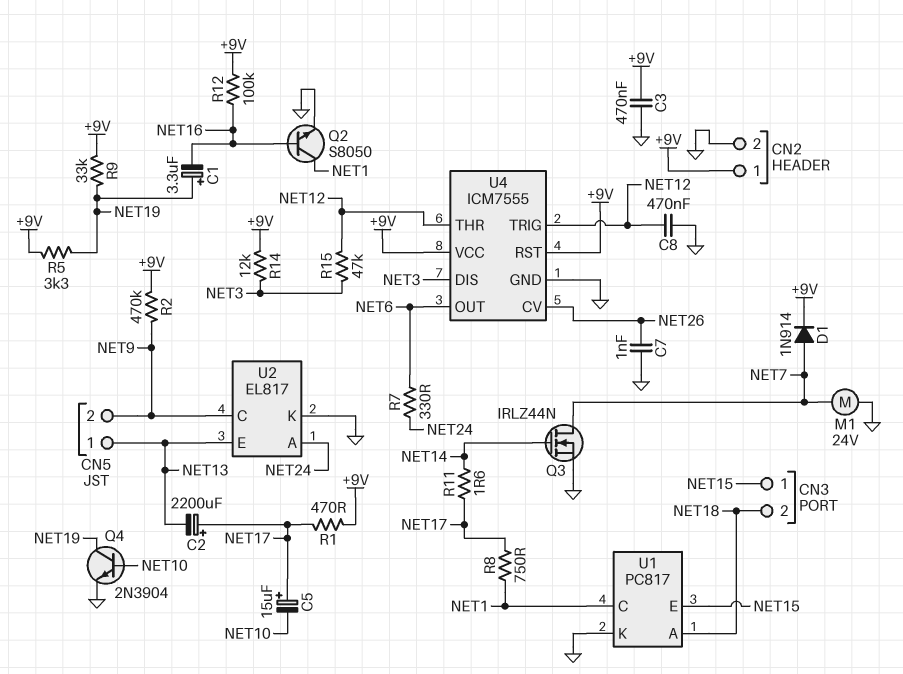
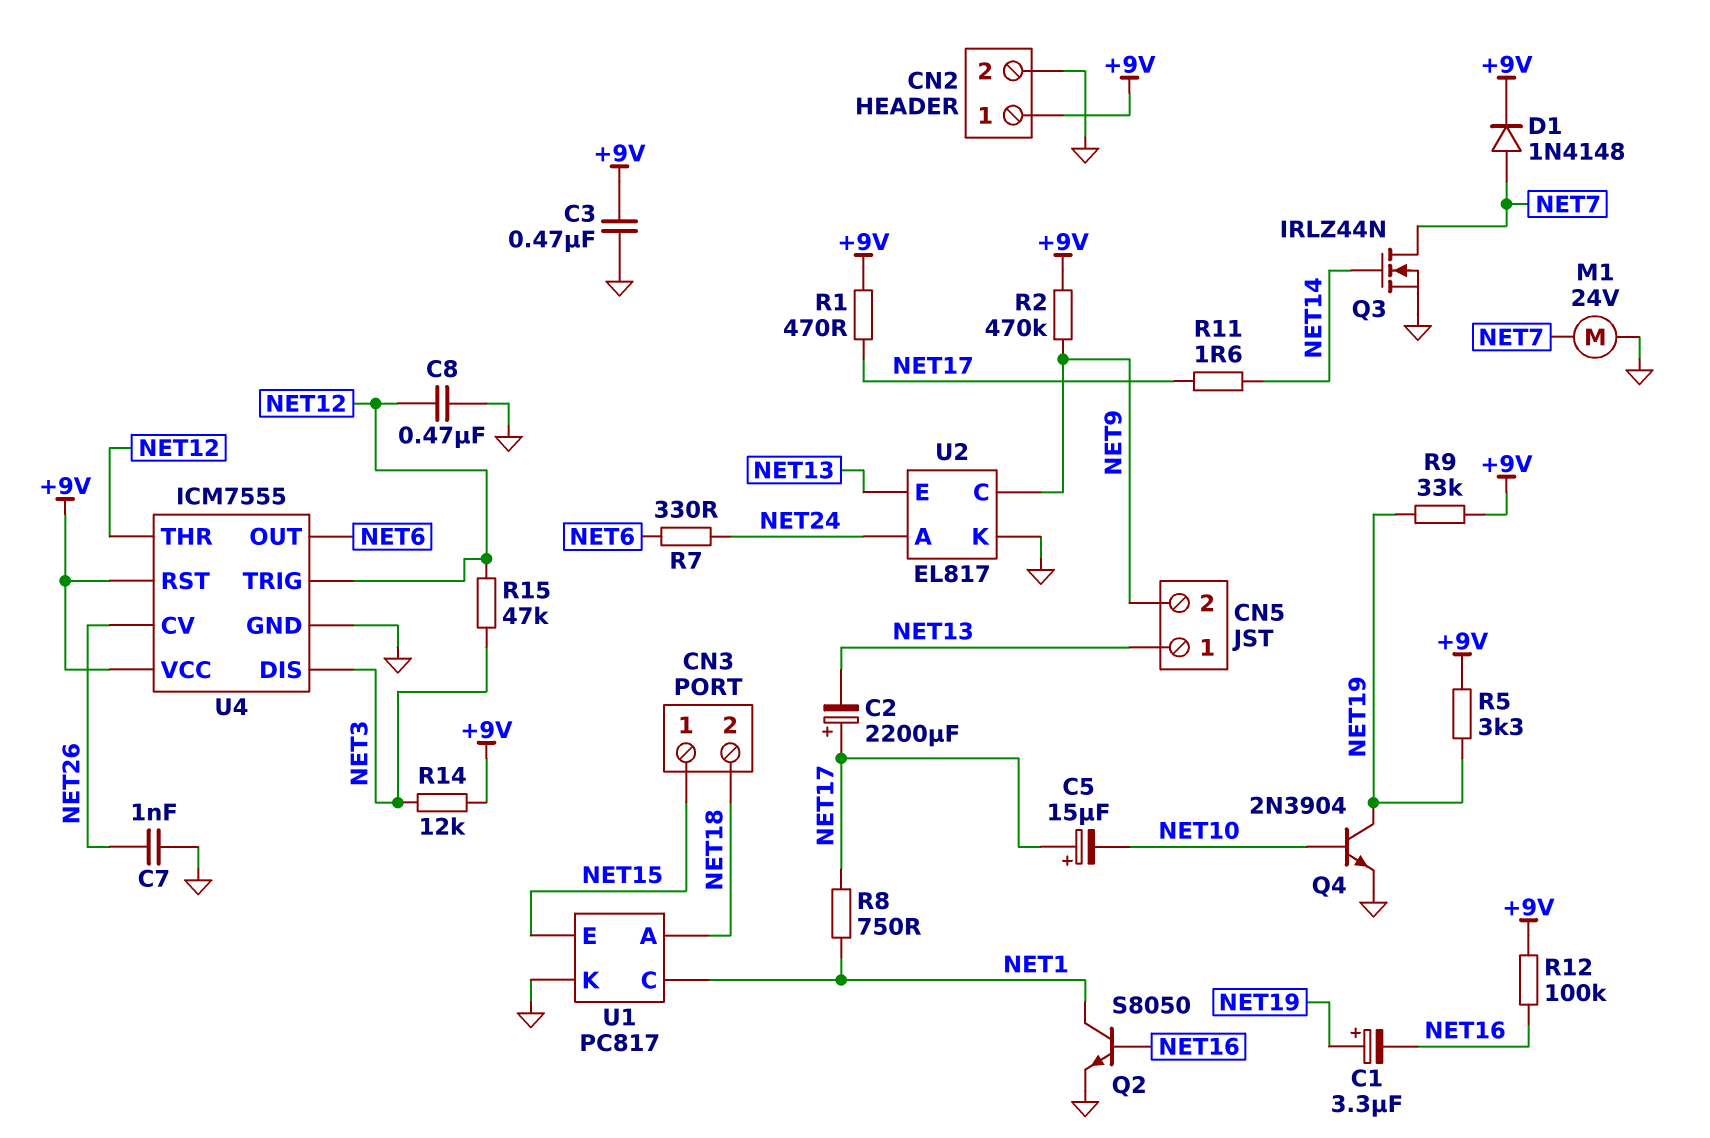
D1: diode 1N914 (A NET7, K +9V) -> diode 1N4148 (A NET7, K +9V)

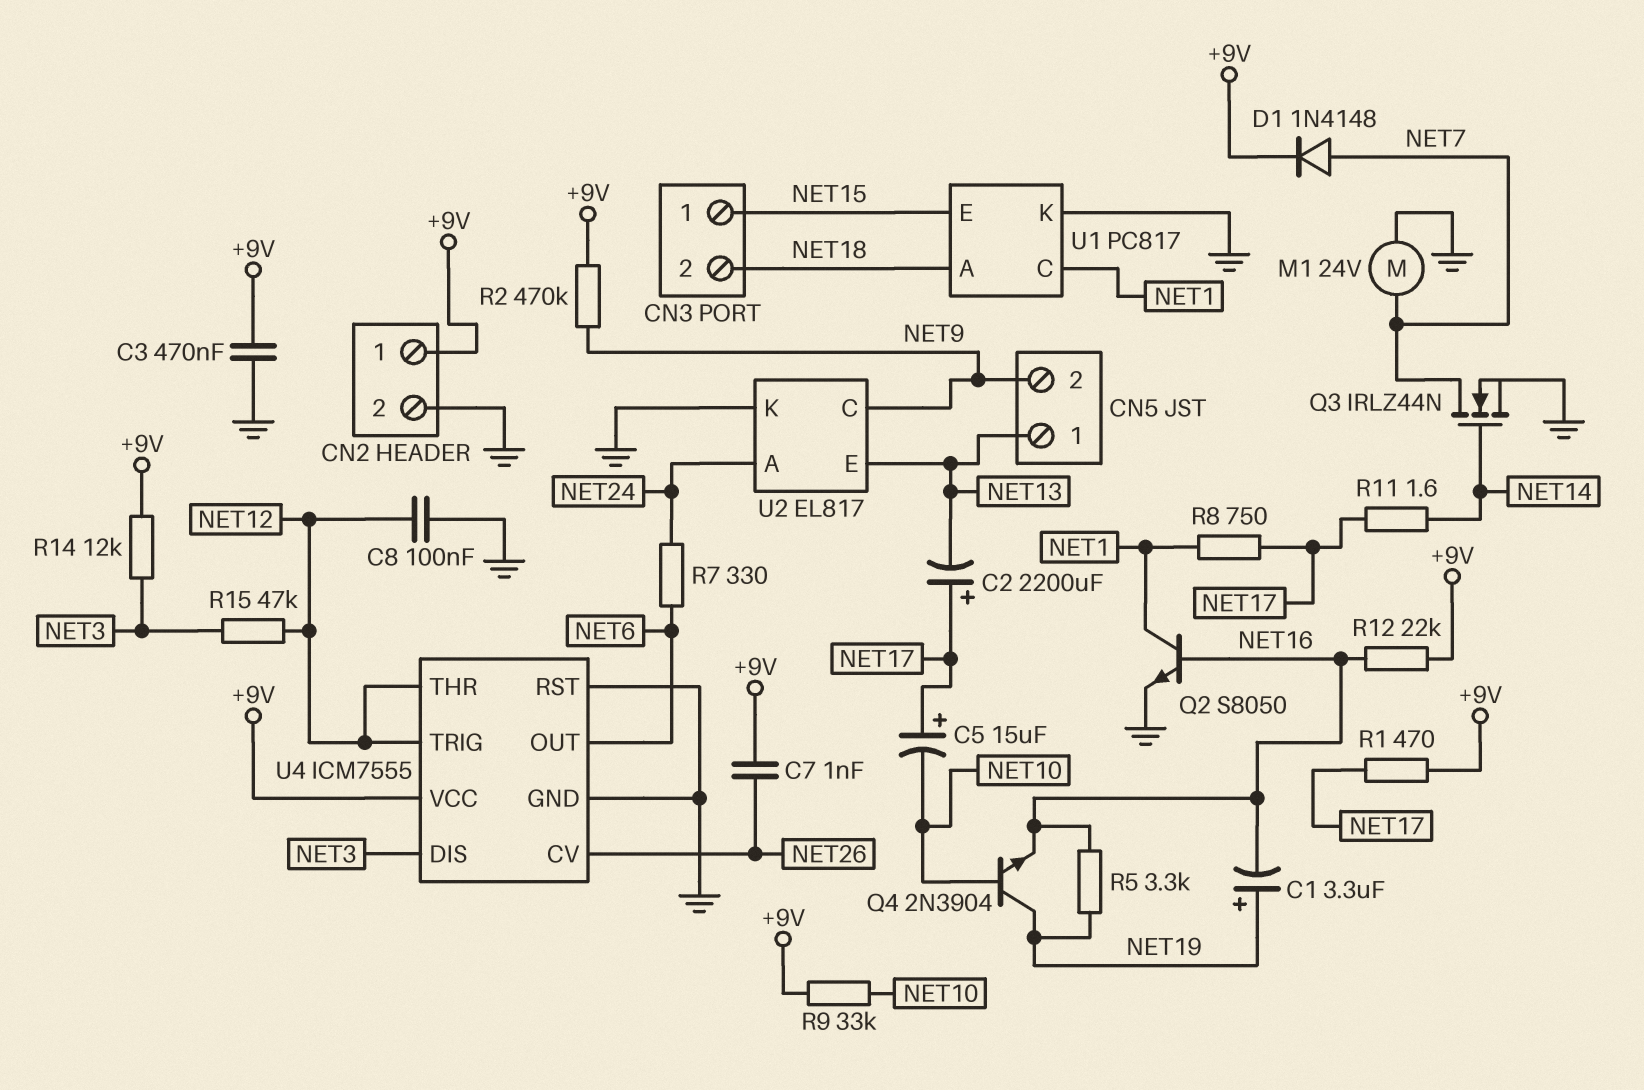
C7: 1nF (GND, NET26) -> 1nF (+9V, NET26)
C8: 470nF (GND, NET12) -> 100nF (GND, NET12)
Q4: NPN 2N3904 (B NET10, C NET19, E GND) -> NPN 2N3904 (B NET10, C NET19, E NET16)
R5: 3.3k (+9V, NET19) -> 3.3k (NET16, NET19)
R9: 33k (+9V, NET19) -> 33k (+9V, NET10)
R12: 100k (+9V, NET16) -> 22k (+9V, NET16)
U4 pin RST: +9V -> GND

